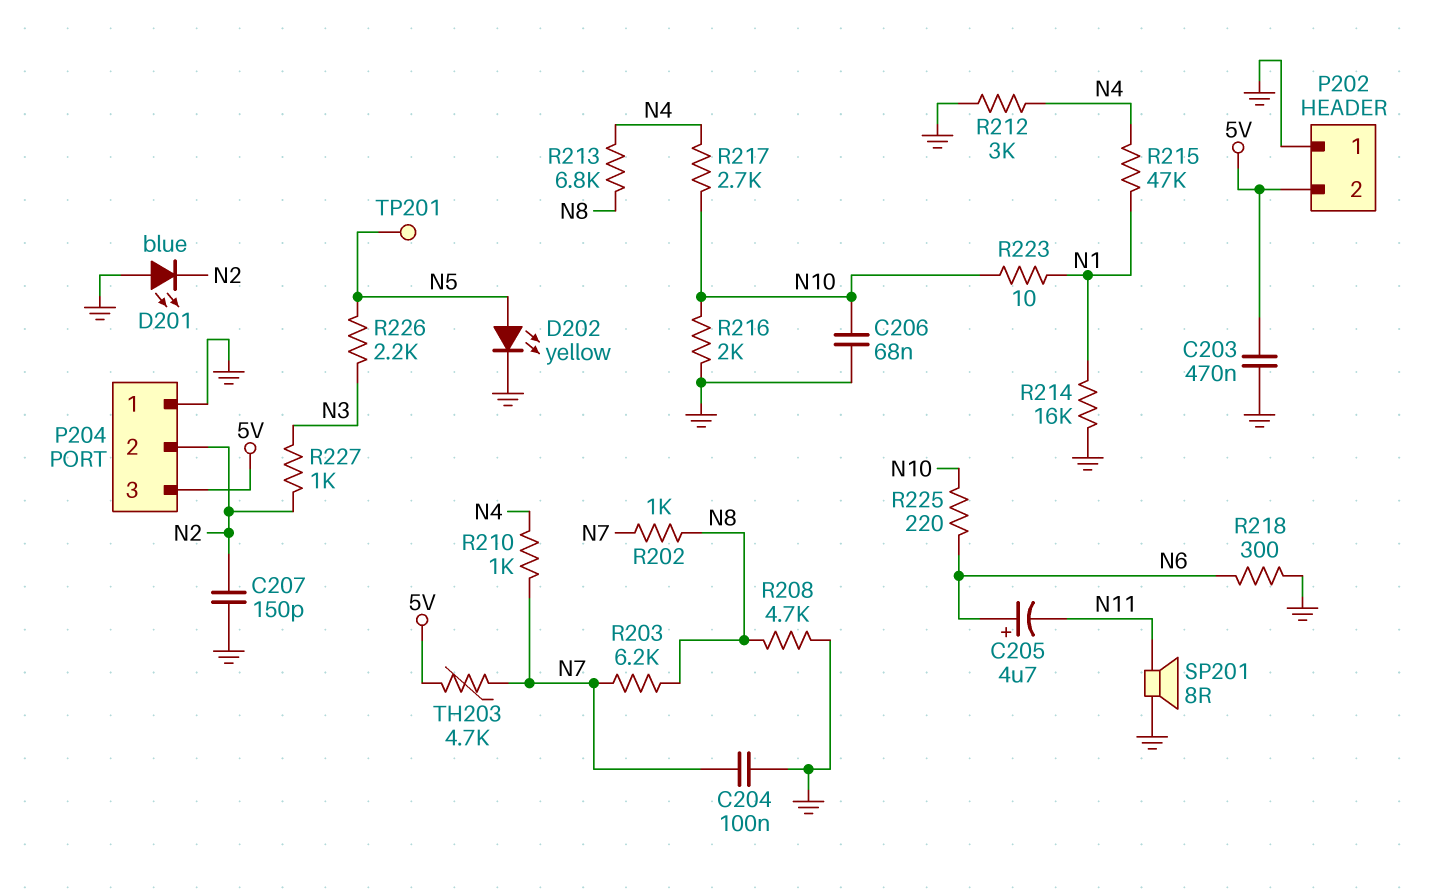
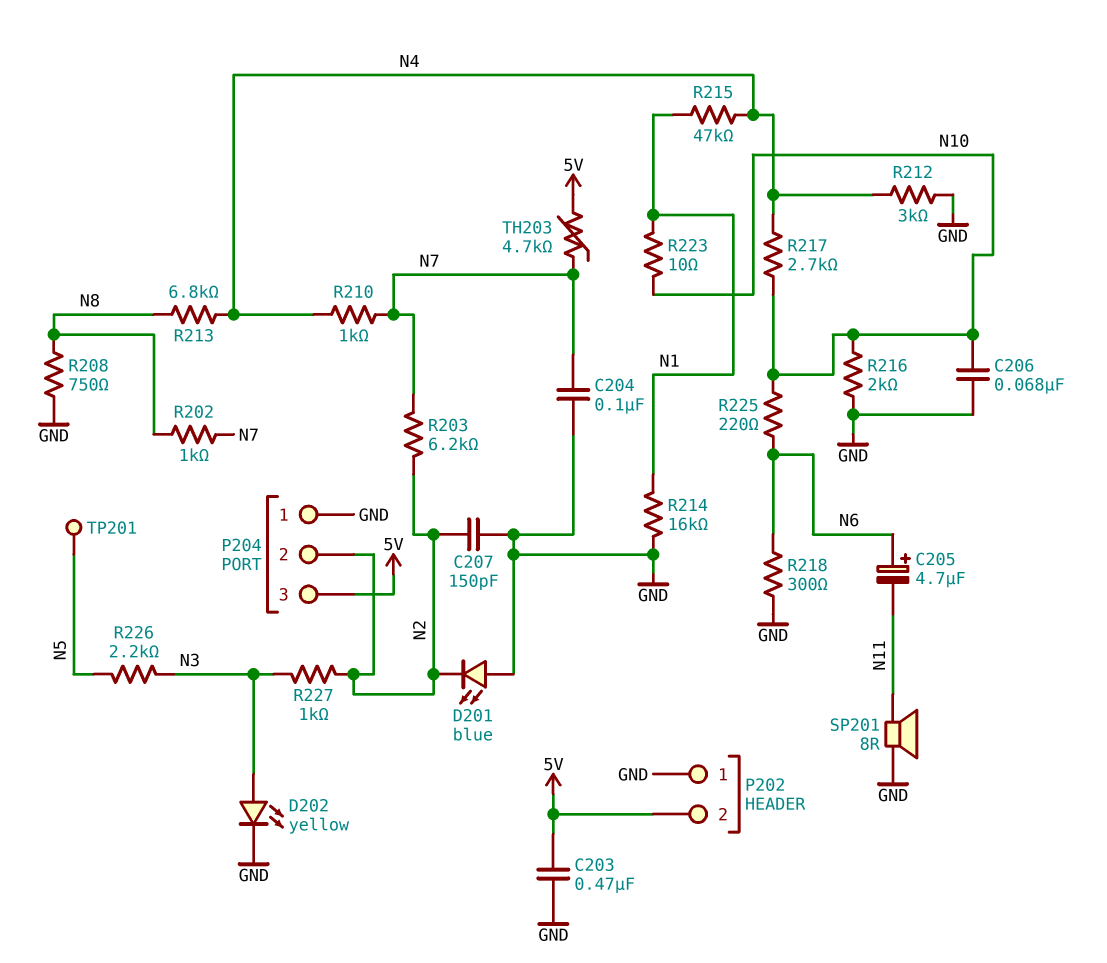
D202: LED yellow (A N5, K GND) -> LED yellow (A N3, K GND)
R203: 6.2k (N7, N8) -> 6.2k (N2, N7)
R208: 4.7k (GND, N8) -> 750 (GND, N8)

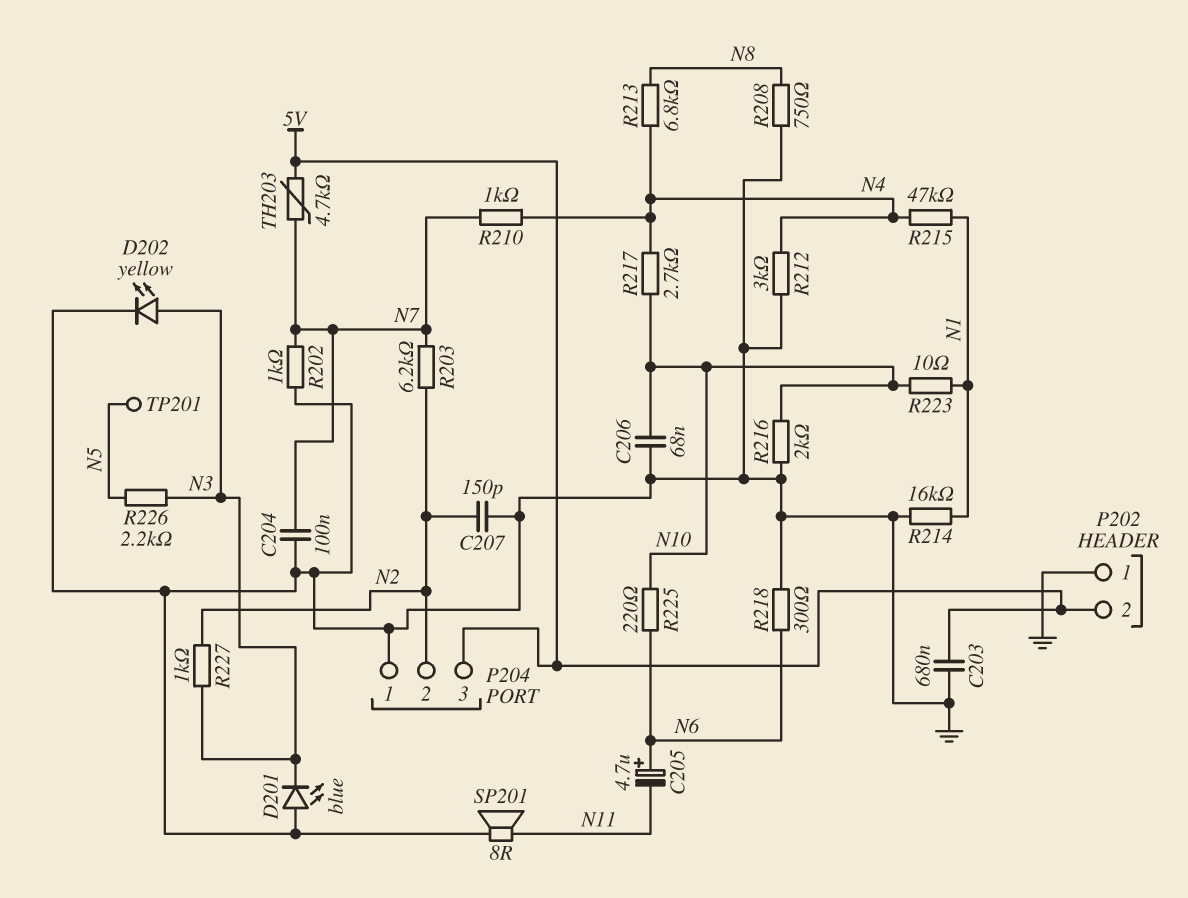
C203: 470nF (5V, GND) -> 680nF (5V, GND)
D201: LED blue (A GND, K N2) -> LED blue (A GND, K N3)
R202: 1k (N7, N8) -> 1k (GND, N7)

